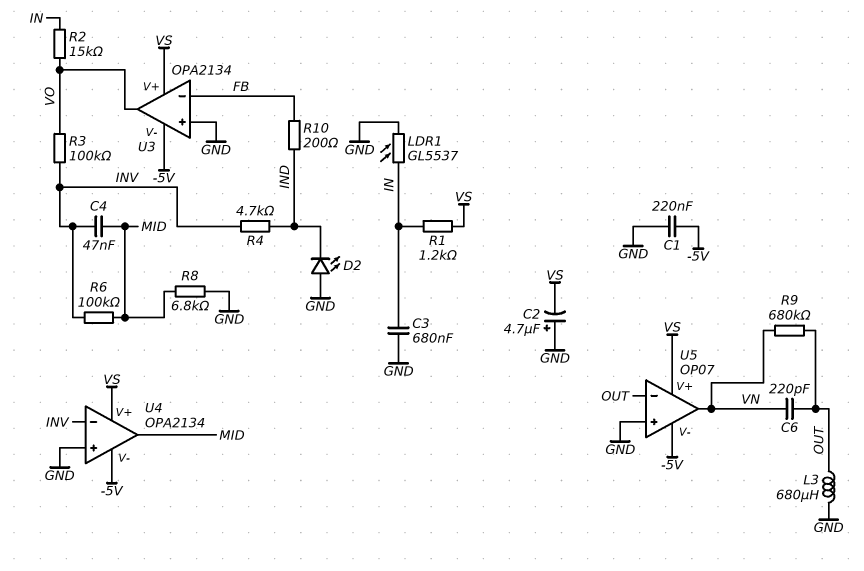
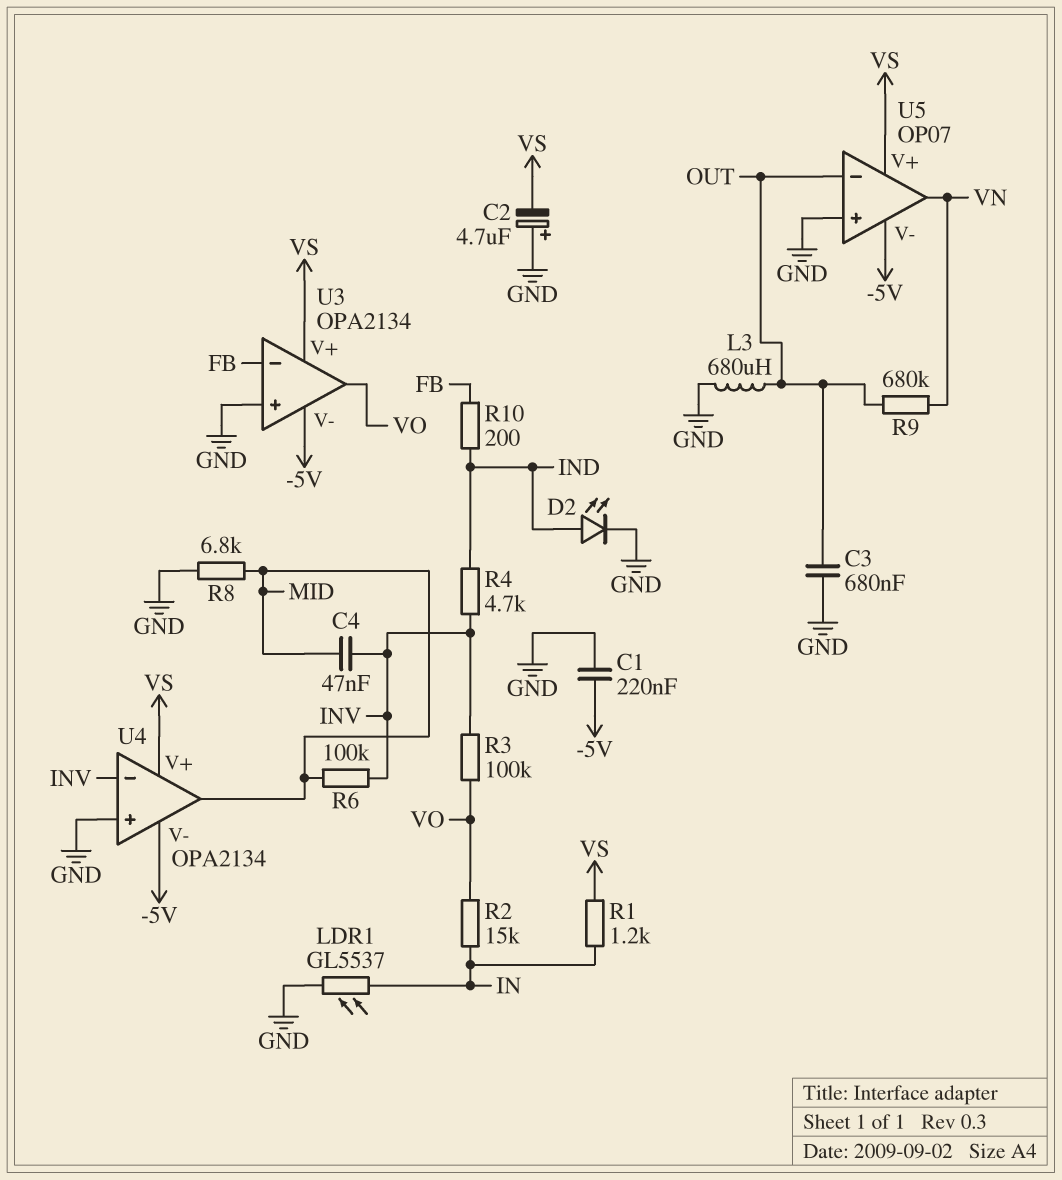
C3: 680nF (GND, IN) -> 680nF (GND, OUT)
C6: 220pF (OUT, VN) -> none
D2: LED (A GND, K IND) -> LED (A IND, K GND)

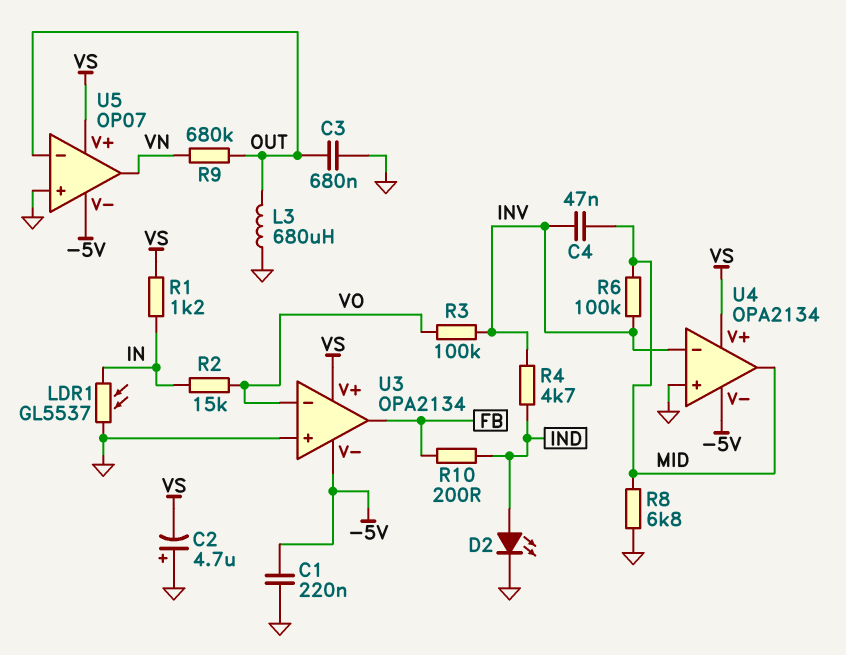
U3 pin in-: FB -> VO
U3 pin out: VO -> FB

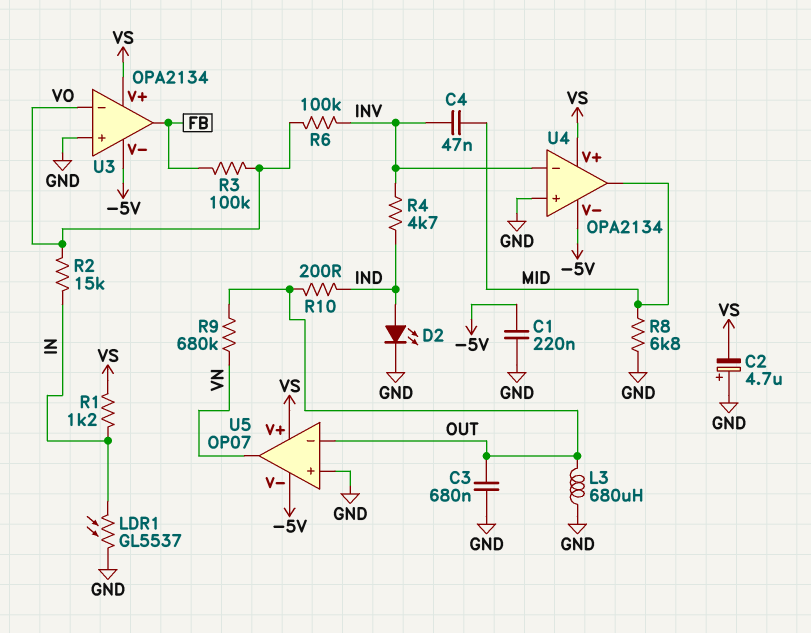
R3: 100k (INV, VO) -> 100k (FB, VO)
R6: 100k (INV, MID) -> 100k (INV, VO)
R10: 200 (FB, IND) -> 200 (IND, OUT)

